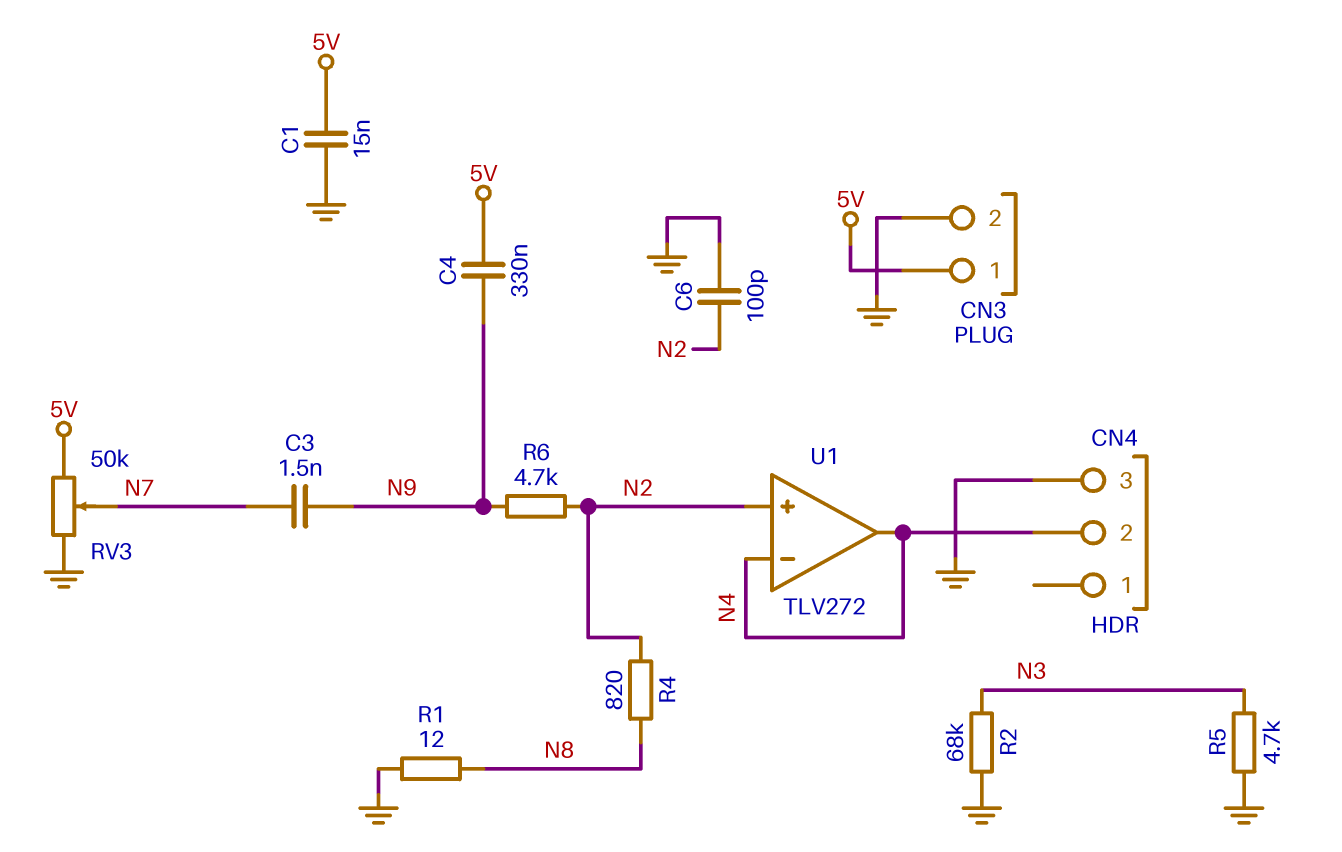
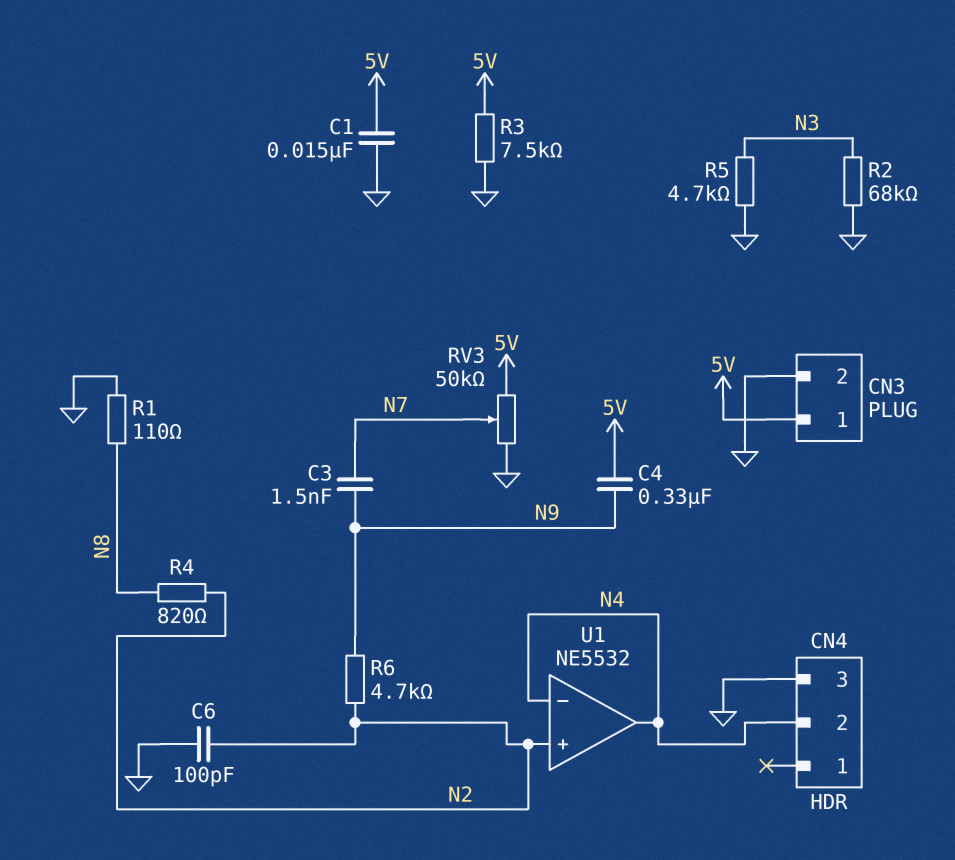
R1: 12 (GND, N8) -> 110 (GND, N8)
R3: none -> 7.5k (5V, GND)
U1: TLV272 -> NE5532

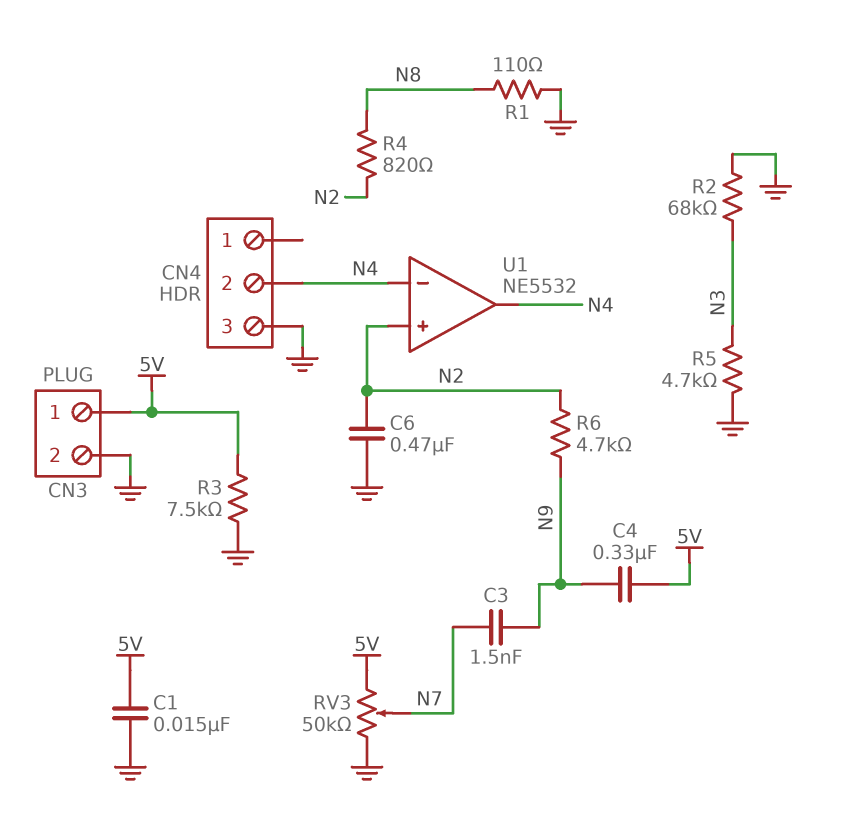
C6: 100pF (GND, N2) -> 470nF (GND, N2)

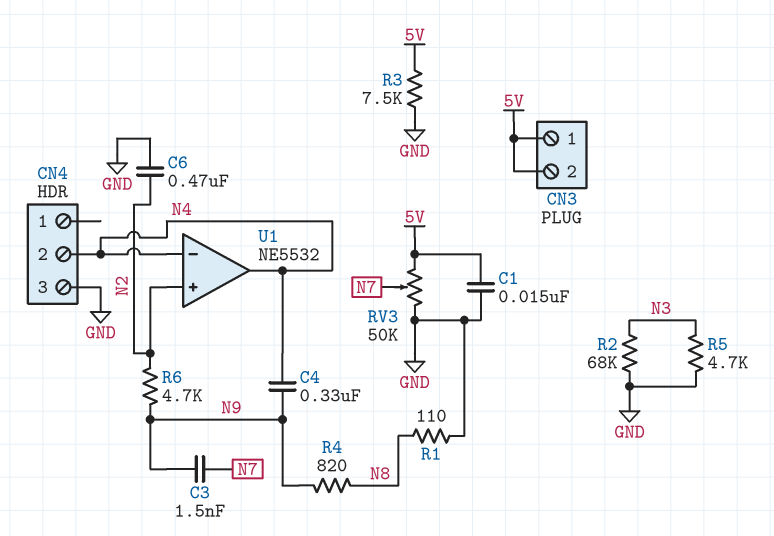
C4: 330nF (5V, N9) -> 330nF (N4, N9)
CN3 pin 2: GND -> 5V
R4: 820 (N2, N8) -> 820 (N8, N9)

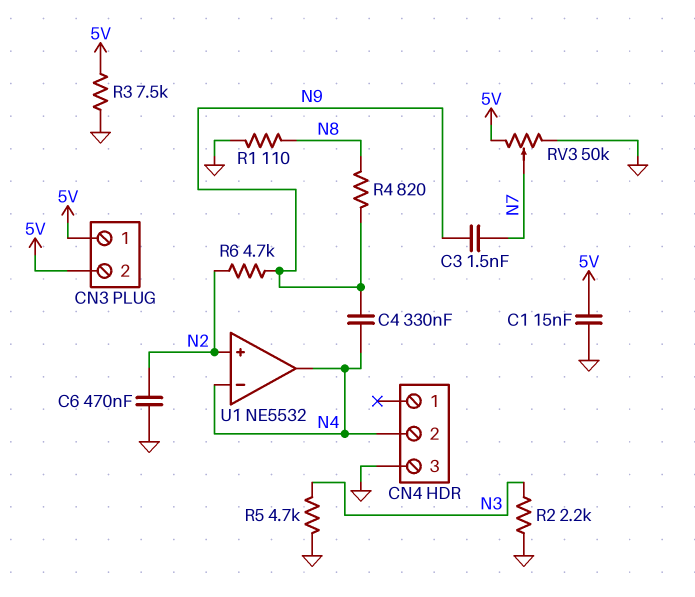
R2: 68k (GND, N3) -> 2.2k (GND, N3)

